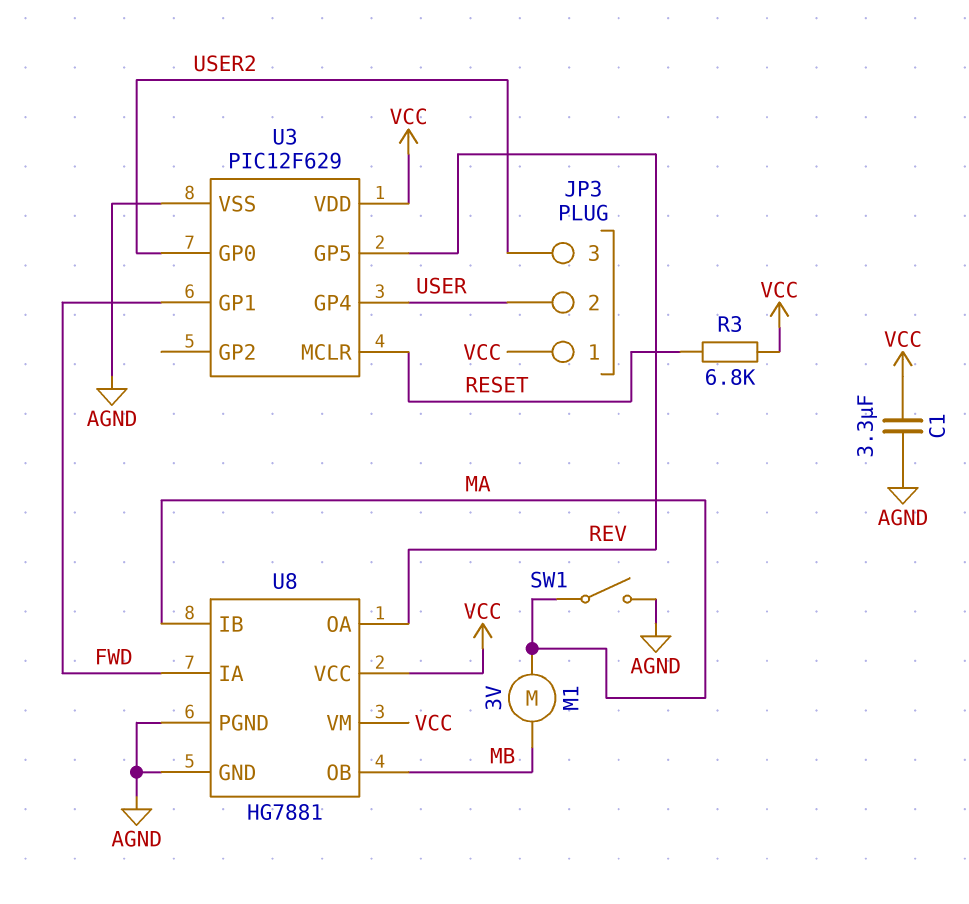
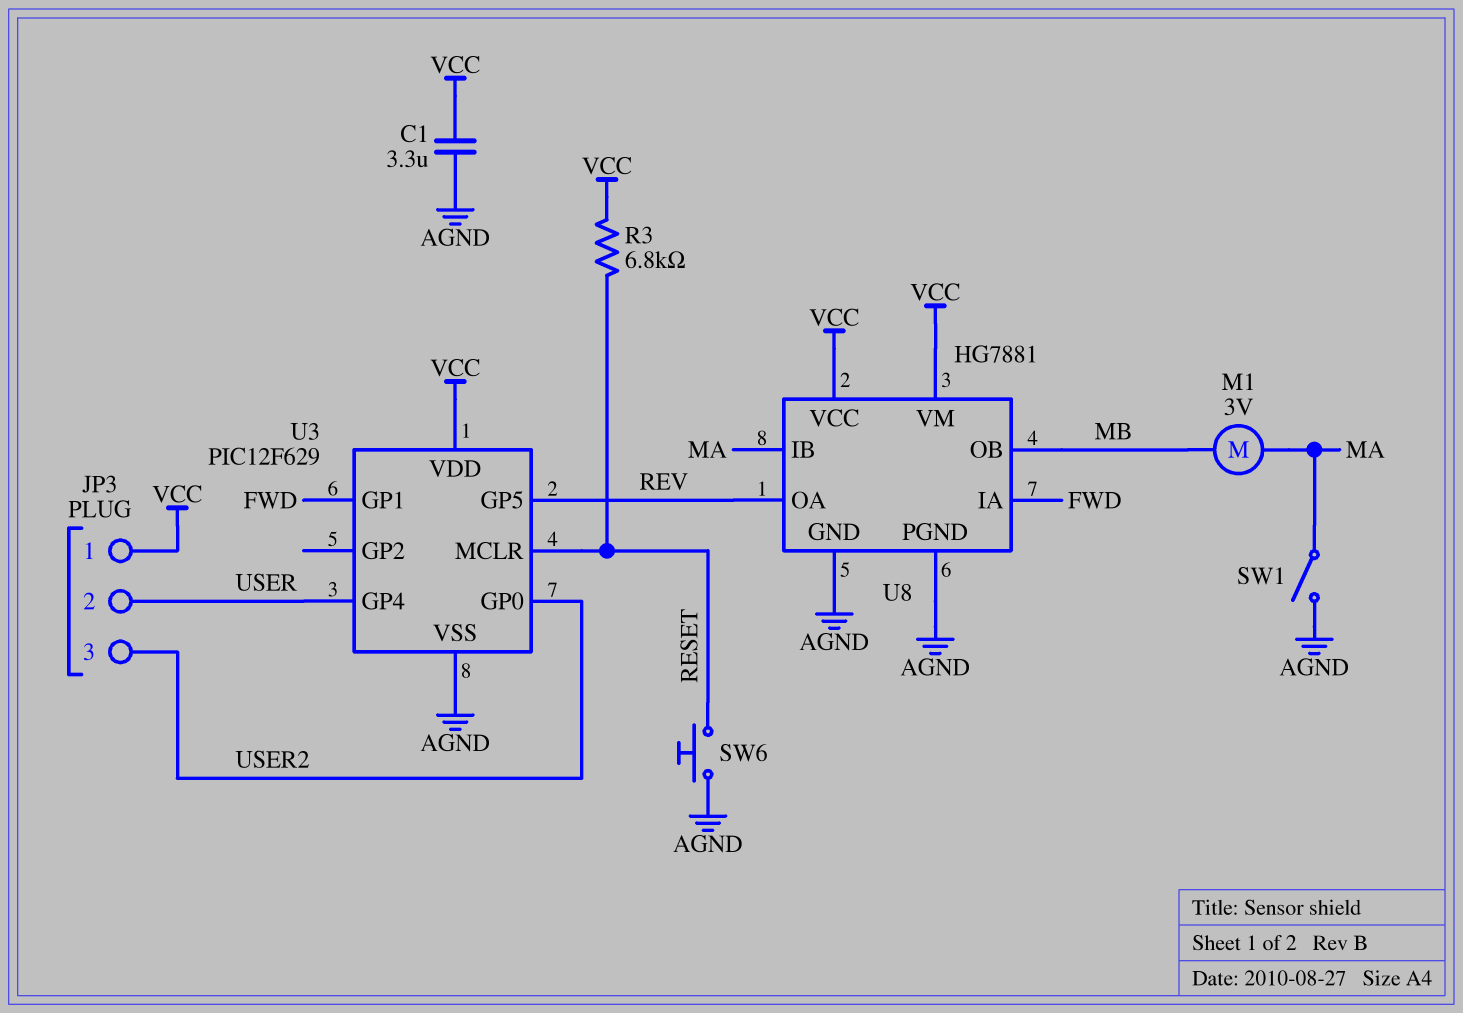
SW6: none -> button (AGND, RESET)

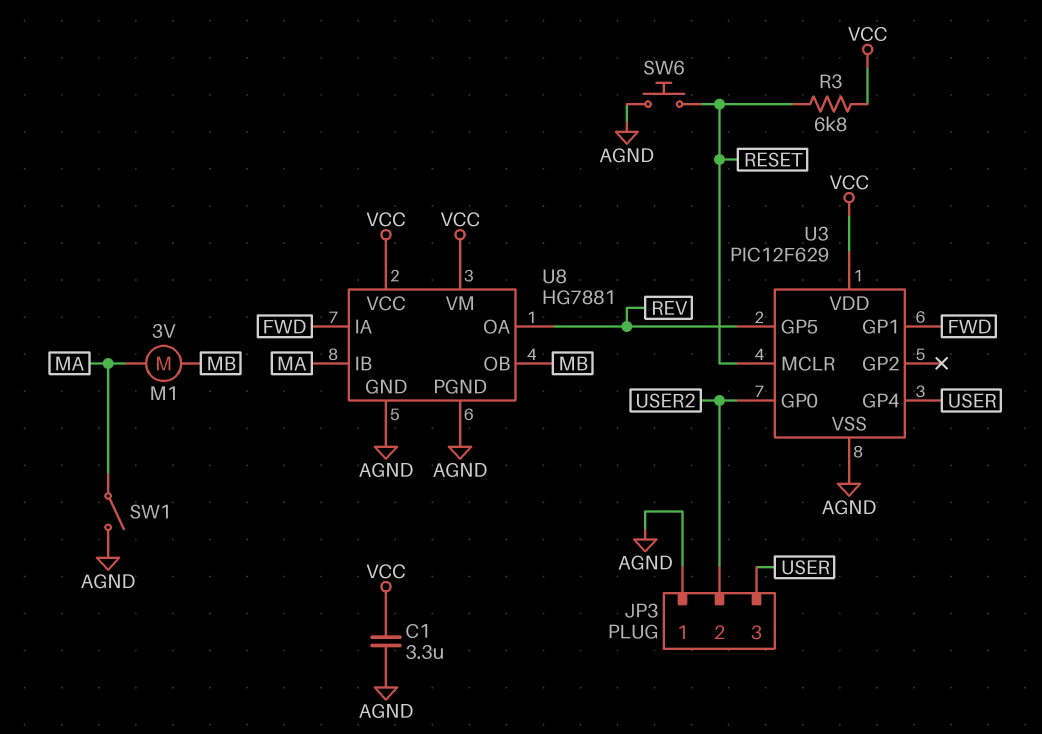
JP3 pin 1: VCC -> AGND
JP3 pin 2: USER -> USER2
JP3 pin 3: USER2 -> USER

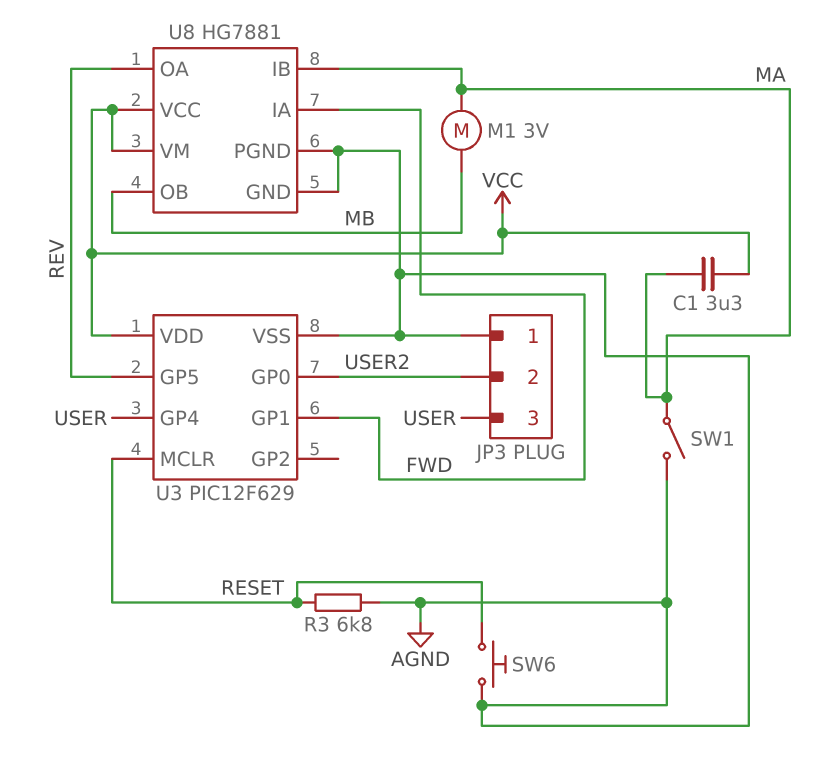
C1: 3.3uF (AGND, VCC) -> 3.3uF (MA, VCC)
R3: 6.8k (RESET, VCC) -> 6.8k (AGND, RESET)

